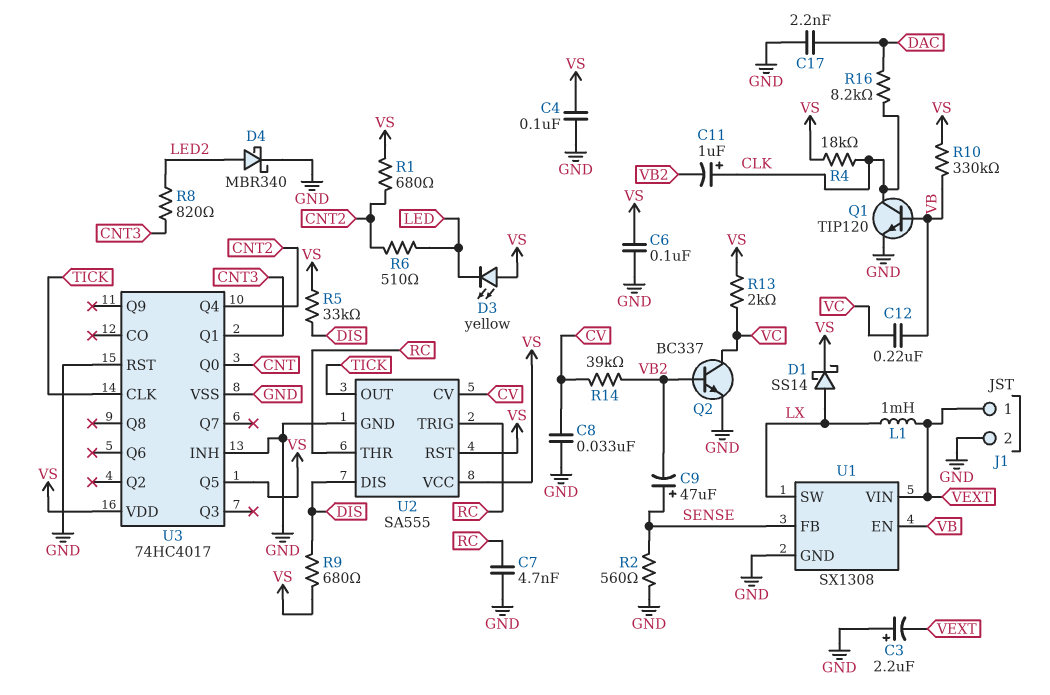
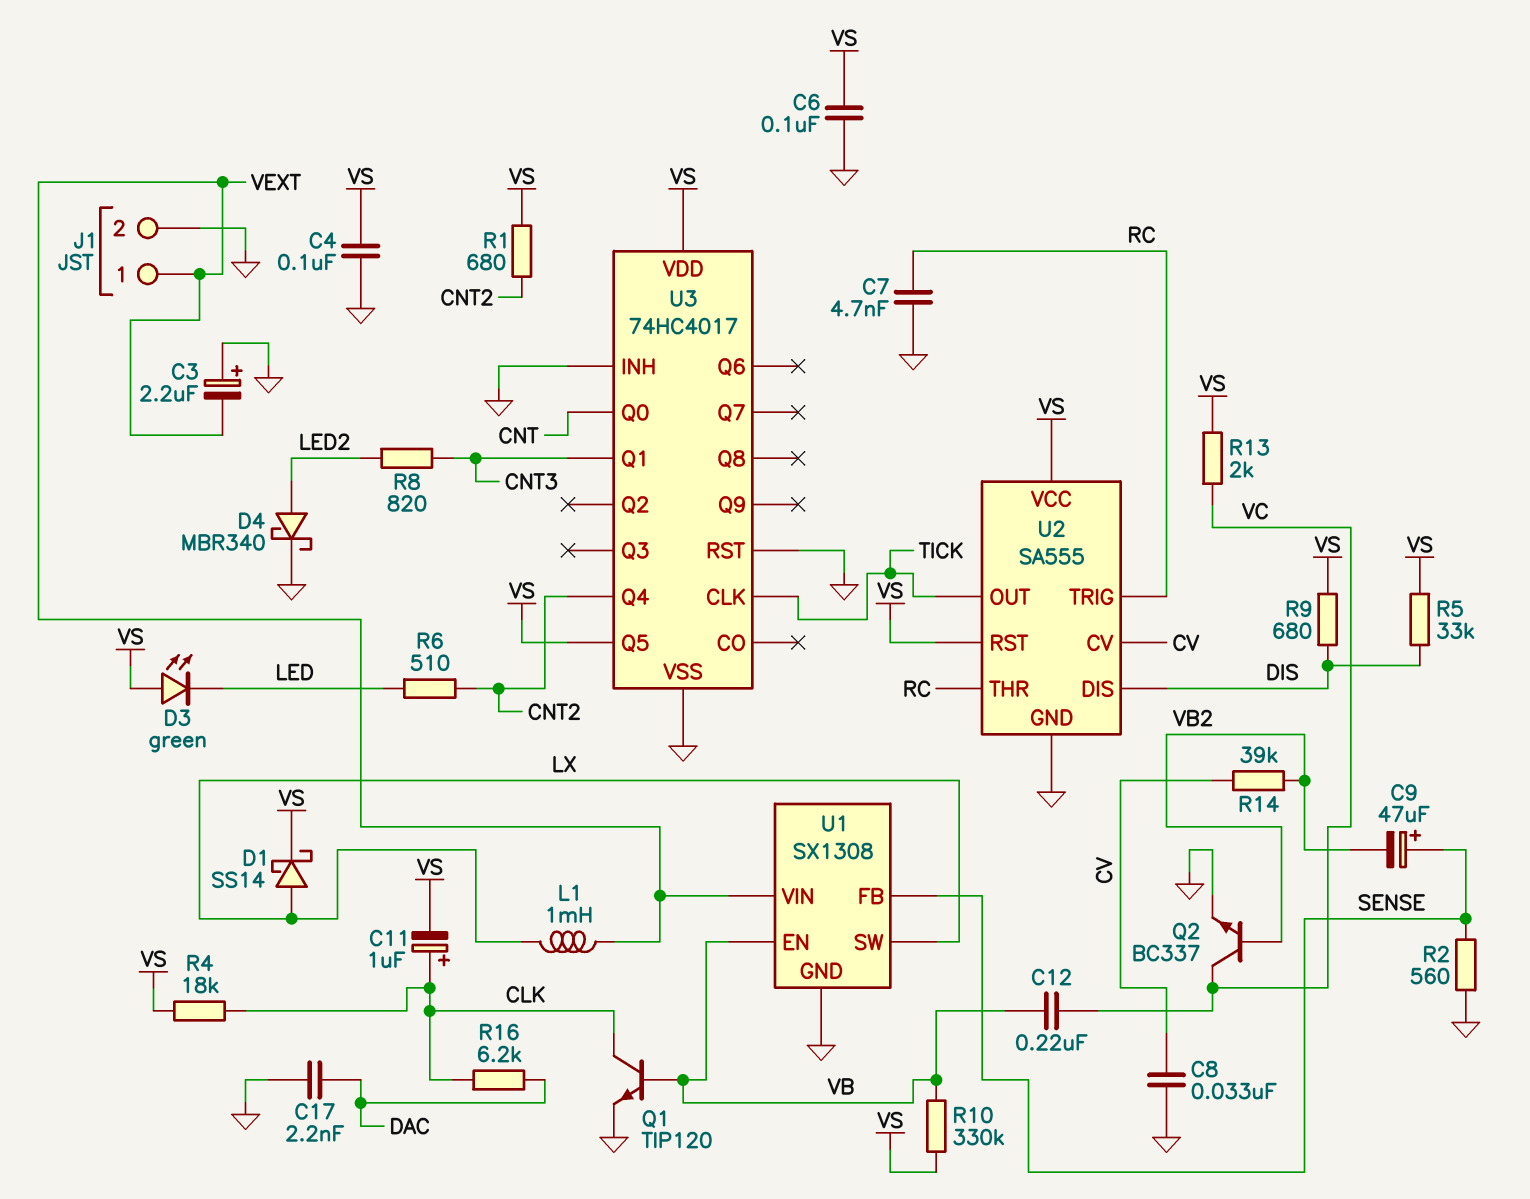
C11: 1uF (plus CLK, minus VB2) -> 1uF (plus CLK, minus VS)
D3: LED yellow (A VS, K LED) -> LED green (A VS, K LED)
R16: 8.2k (CLK, DAC) -> 6.2k (CLK, DAC)

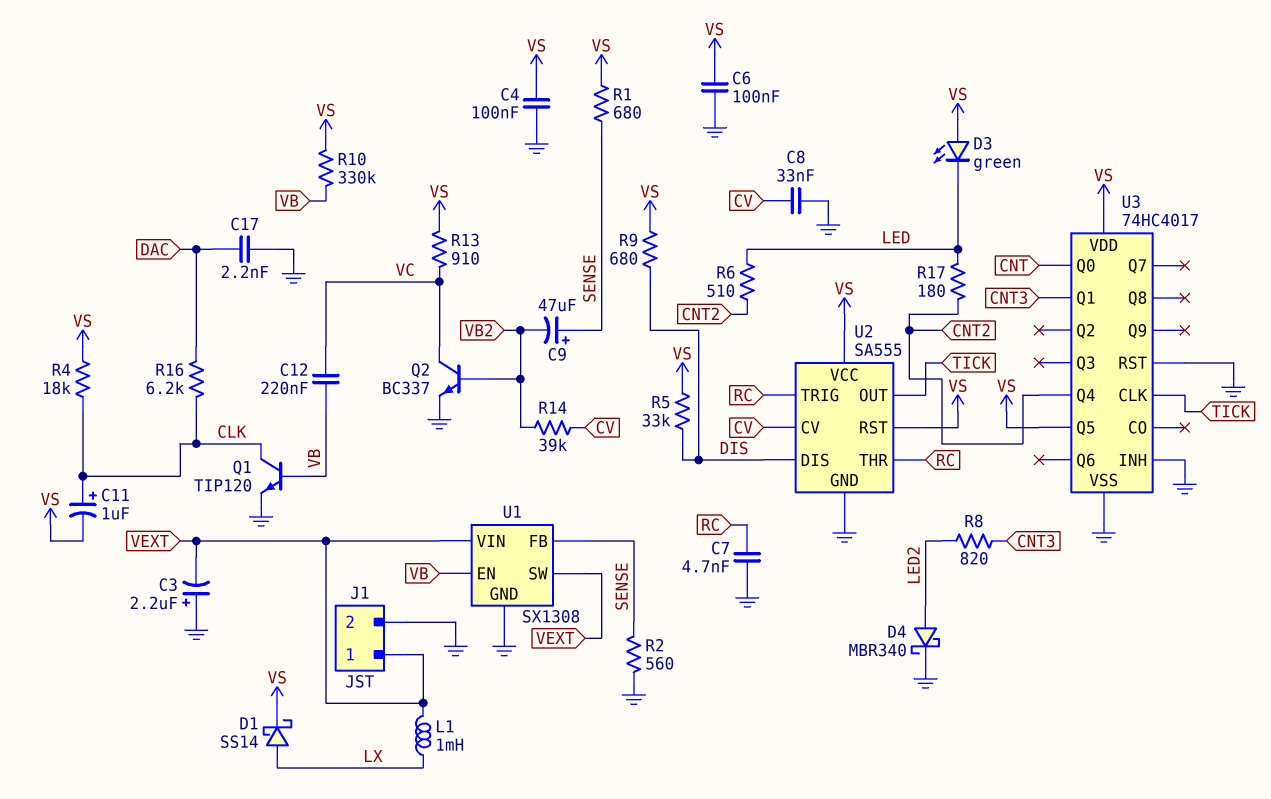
R1: 680 (CNT2, VS) -> 680 (SENSE, VS)
R13: 2k (VC, VS) -> 910 (VC, VS)
R17: none -> 180 (CNT2, LED)
U1 pin SW: LX -> VEXT

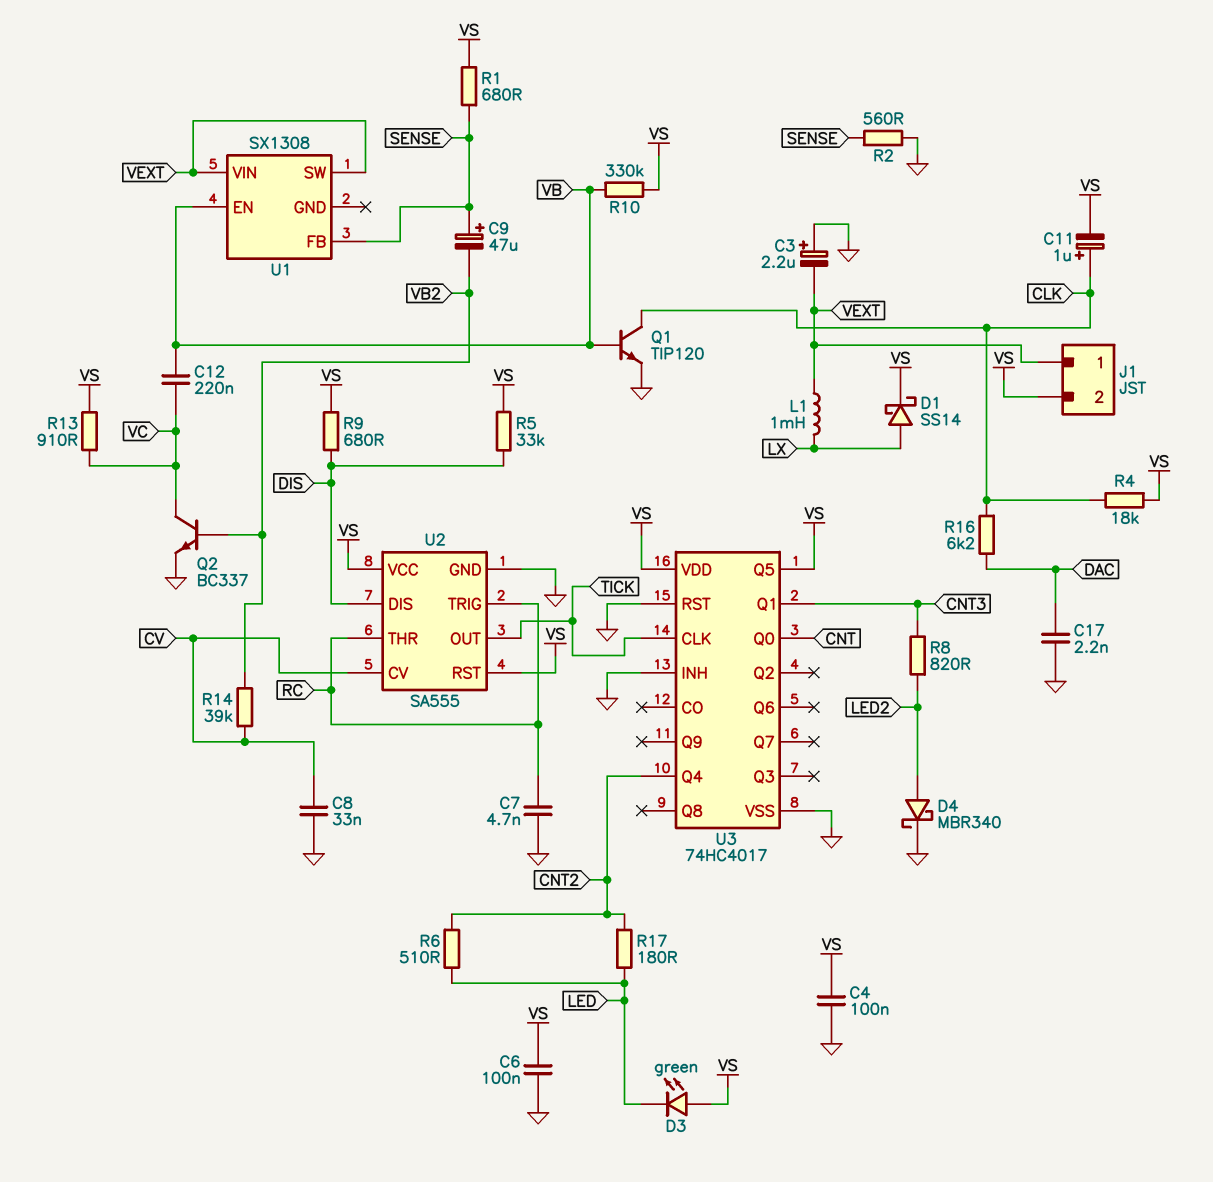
J1 pin 2: GND -> VS
U1 pin GND: GND -> none

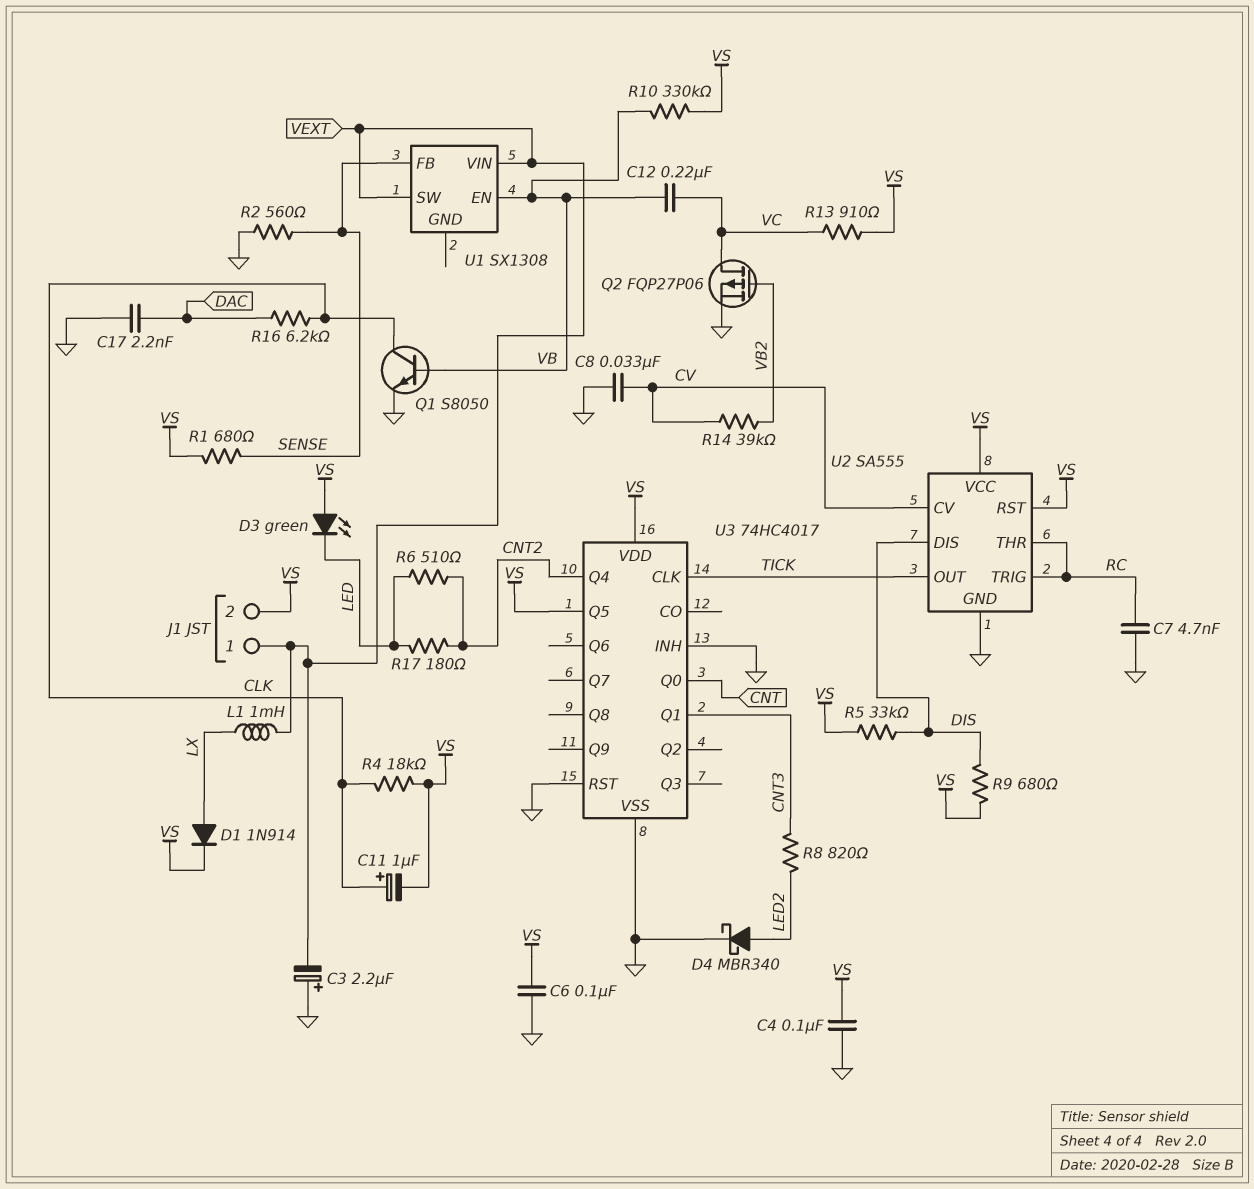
C9: 47uF (plus SENSE, minus VB2) -> none
D1: schottky SS14 (A LX, K VS) -> diode 1N914 (A LX, K VS)
Q1: NPN TIP120 (B VB, C CLK, E GND) -> NPN S8050 (B VB, C CLK, E GND)
Q2: NPN BC337 (B VB2, C VC, E GND) -> PMOS FQP27P06 (G VB2, D VC, S GND)

